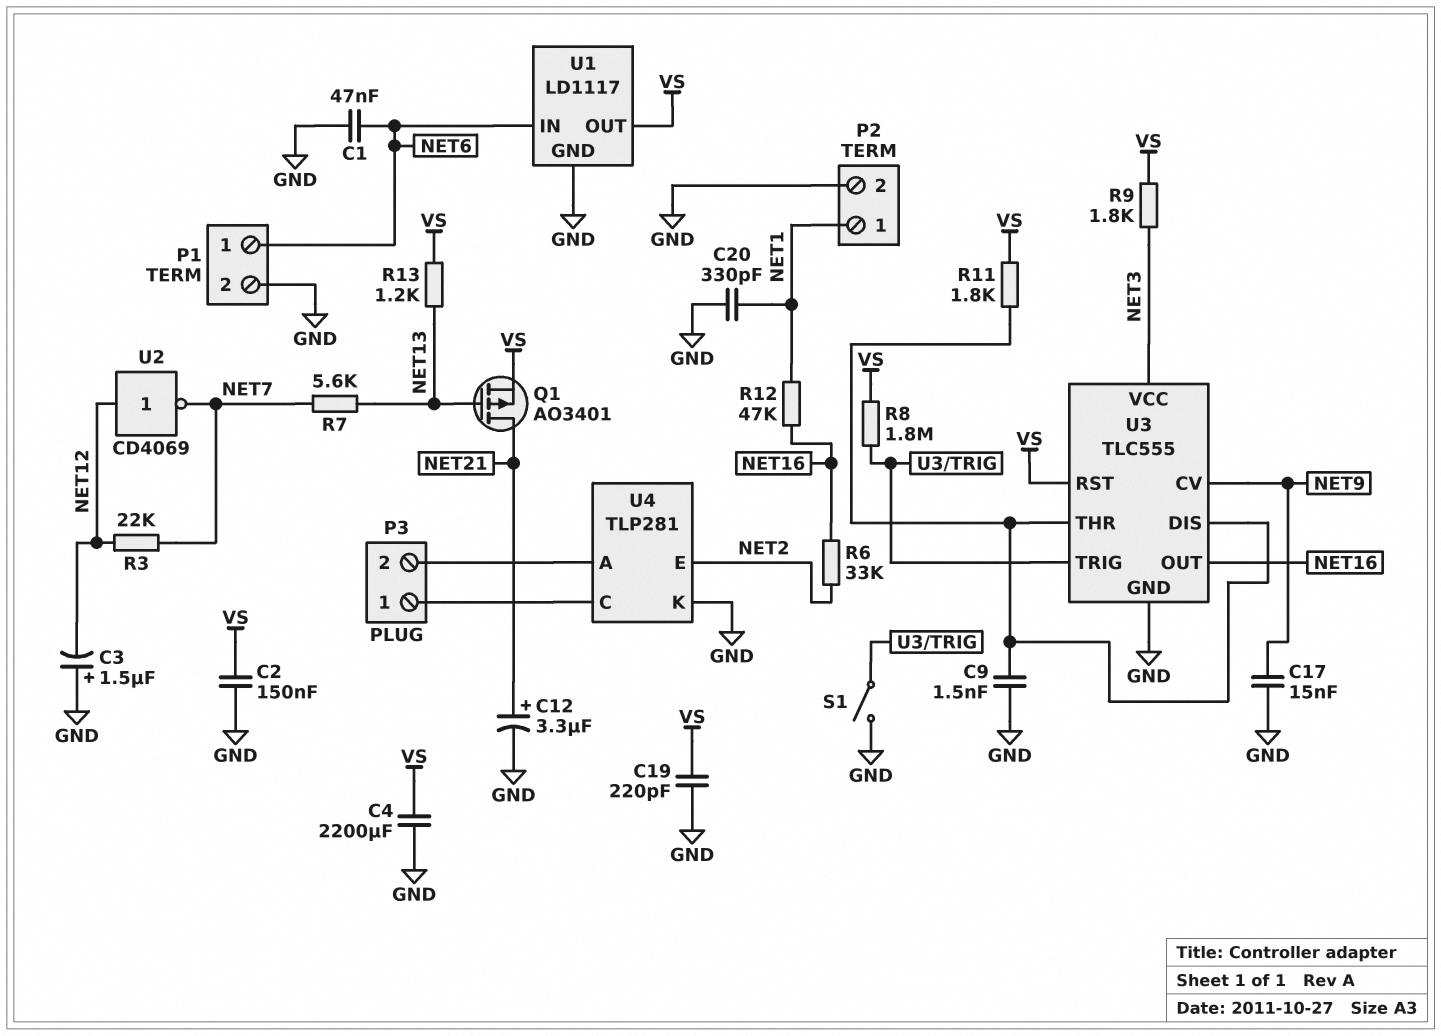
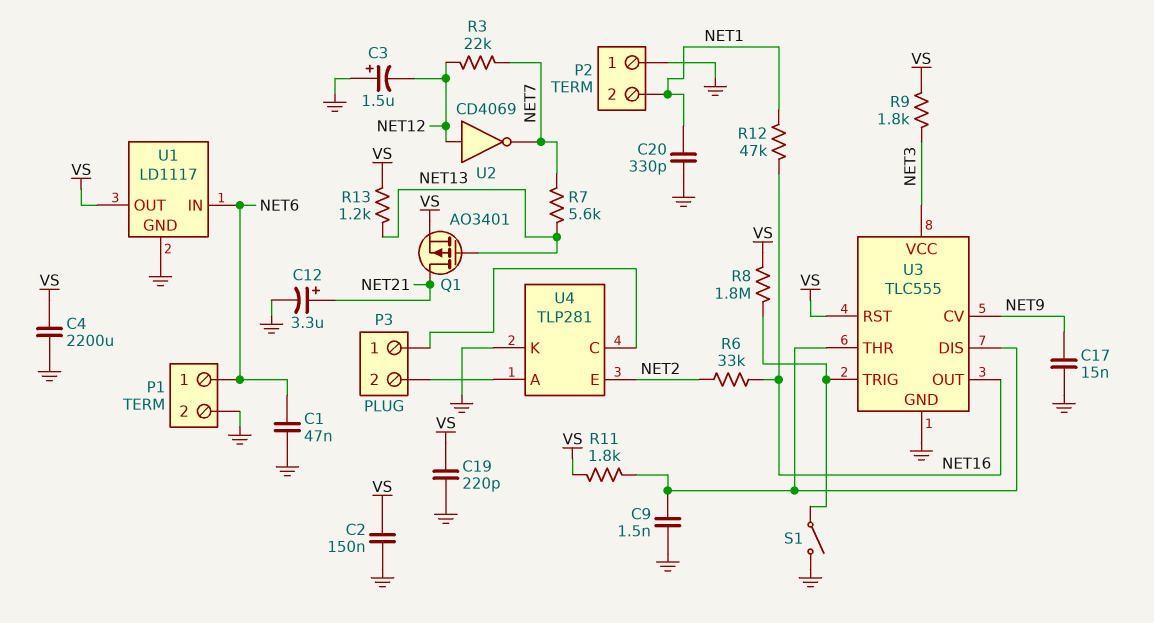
P2 pin 1: NET1 -> GND
P2 pin 2: GND -> NET1

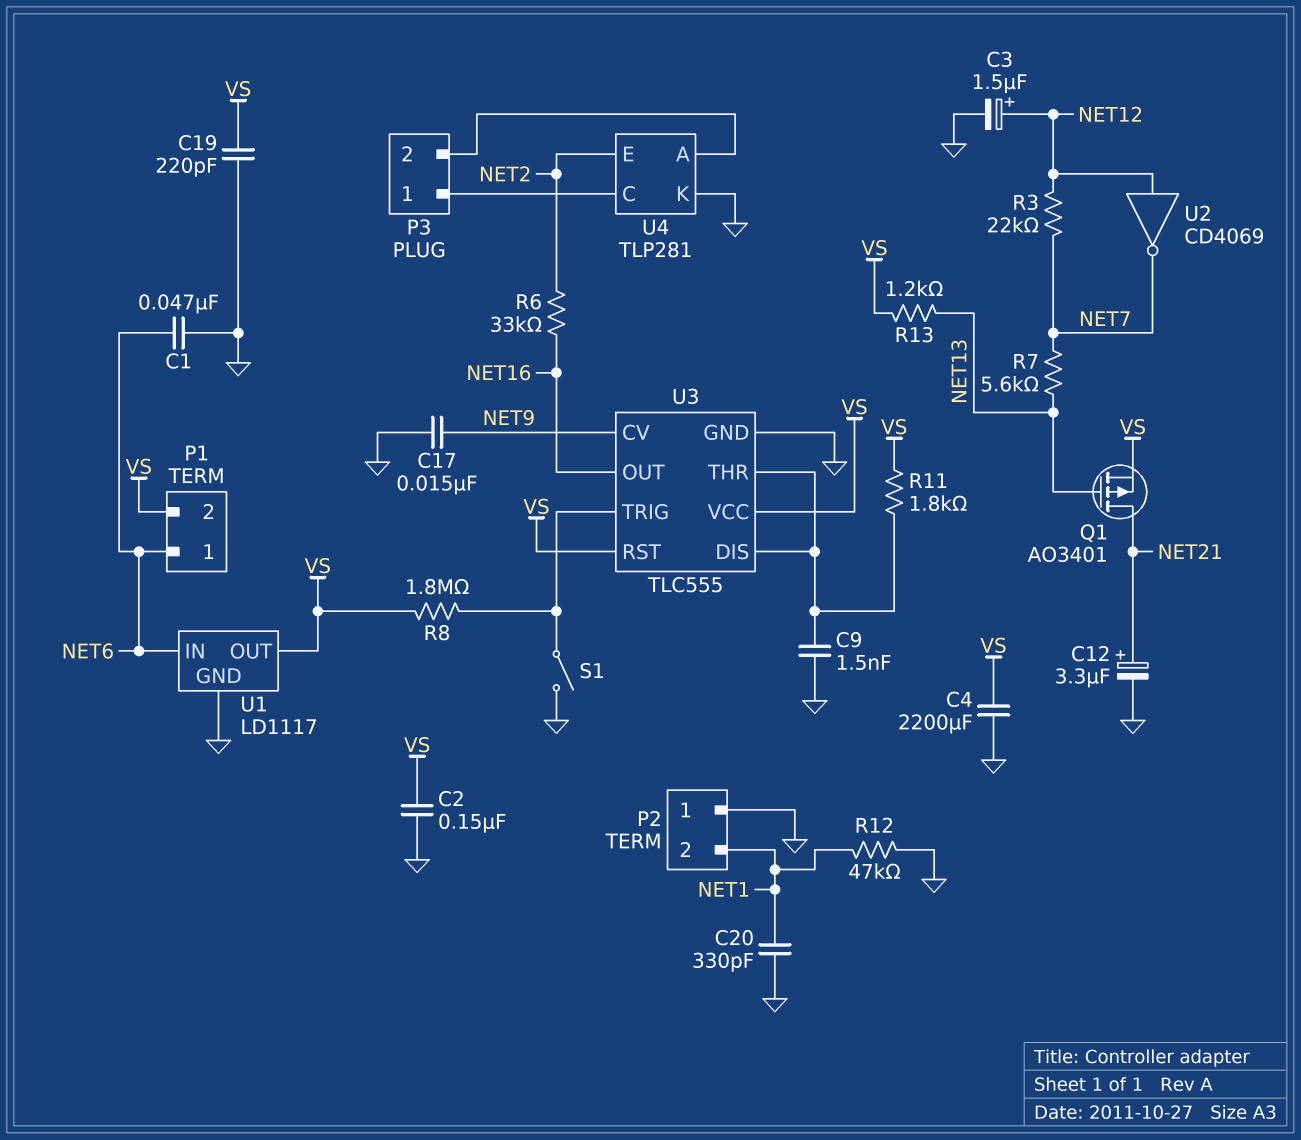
C3: 1.5uF (plus GND, minus NET12) -> 1.5uF (plus NET12, minus GND)
P1 pin 2: GND -> VS
R9: 1.8k (NET3, VS) -> none
R12: 47k (NET1, NET16) -> 47k (GND, NET1)
U3 pin VCC: NET3 -> VS

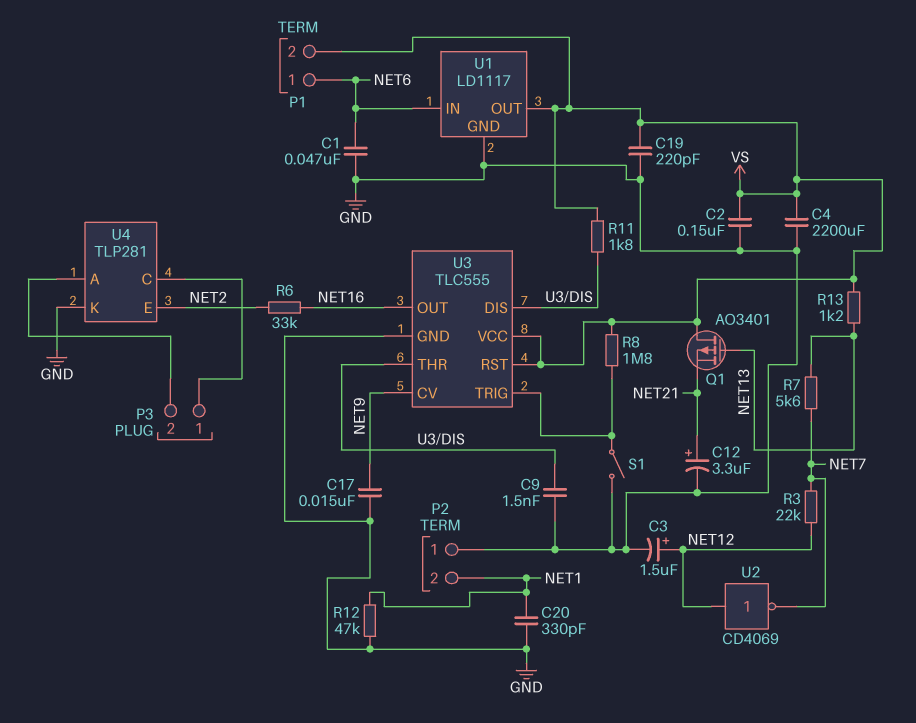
Q1: PMOS AO3401 (G NET13, D NET21, S VS) -> PMOS AO3401 (G NET13, D VS, S NET21)

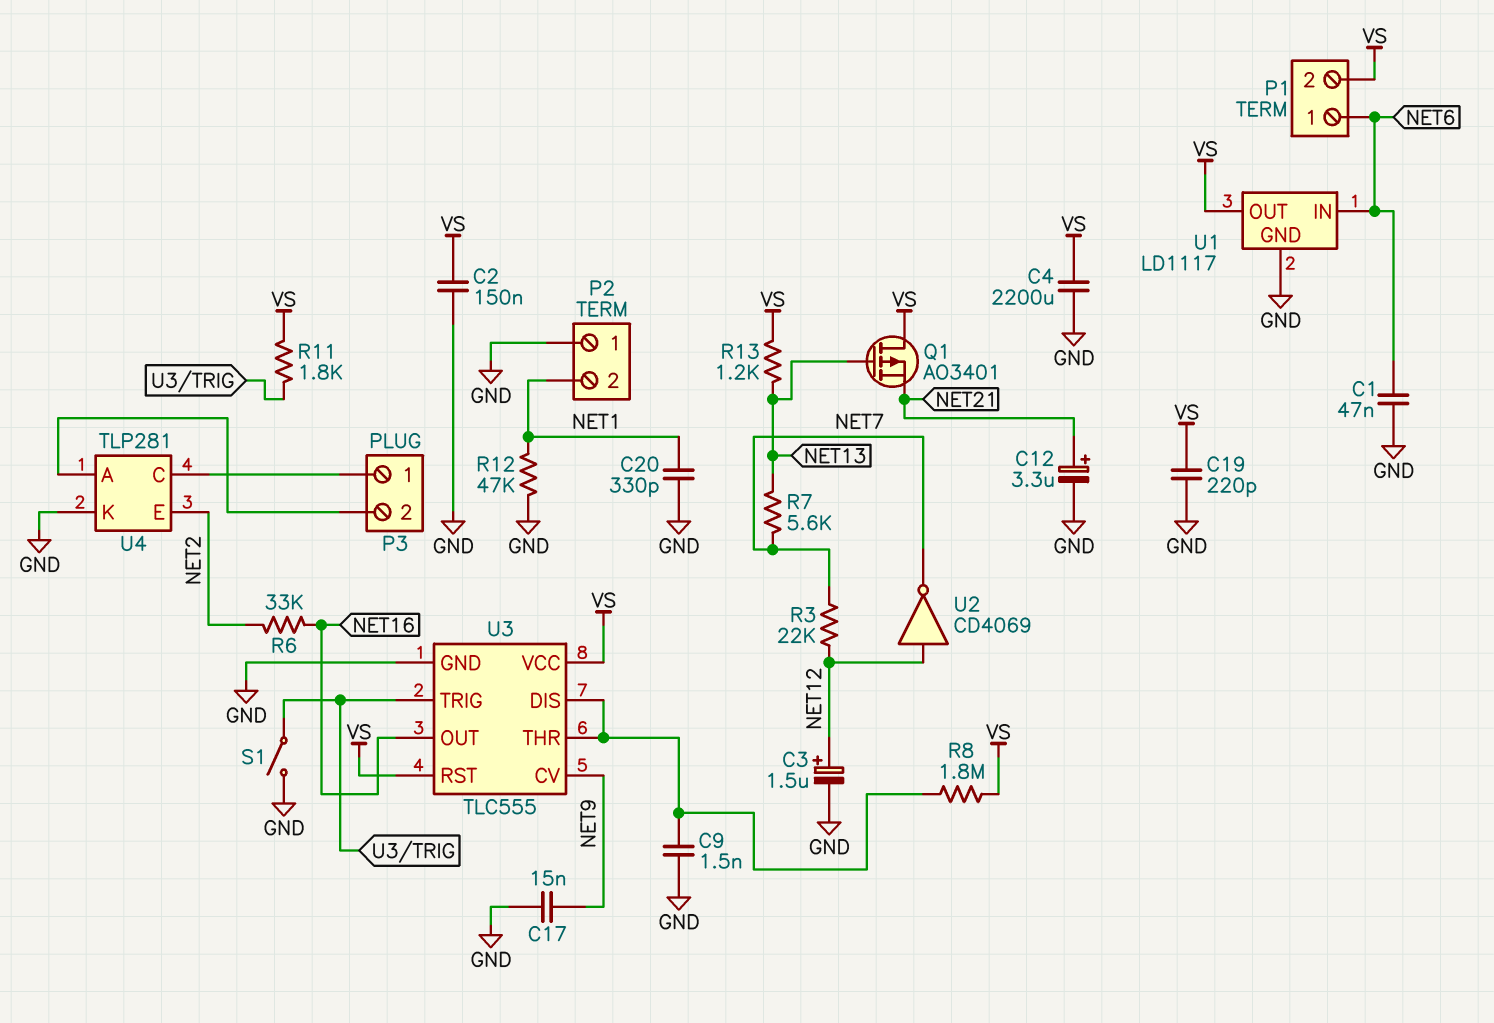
R8: 1.8M (U3/TRIG, VS) -> 1.8M (U3/DIS, VS)
R11: 1.8k (U3/DIS, VS) -> 1.8k (U3/TRIG, VS)

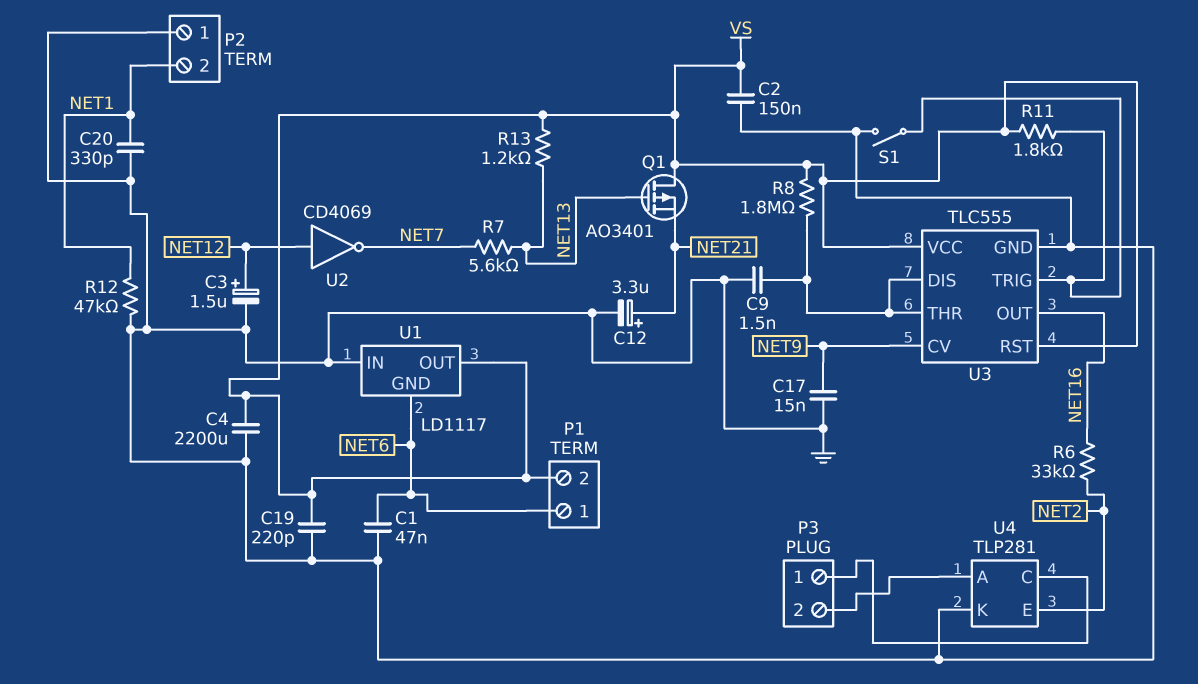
R3: 22k (NET7, NET12) -> none
U1 pin GND: GND -> NET6
U1 pin IN: NET6 -> GND

